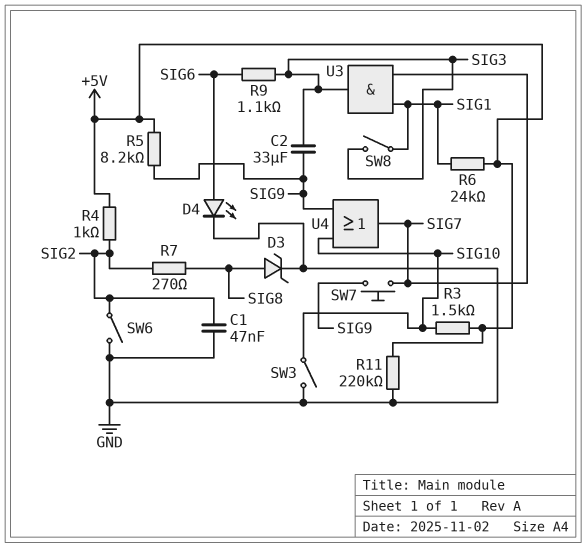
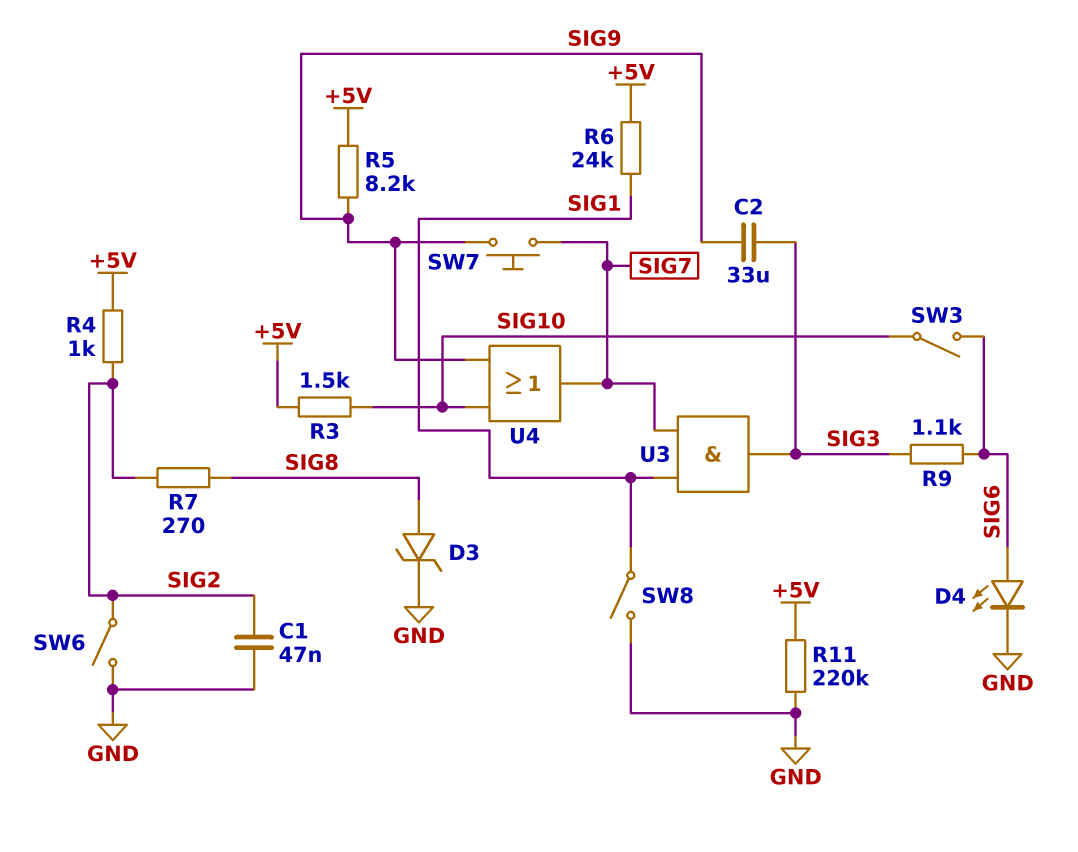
SW3: switch (GND, SIG10) -> switch (SIG6, SIG10)
SW8: switch (SIG1, SIG3) -> switch (GND, SIG1)

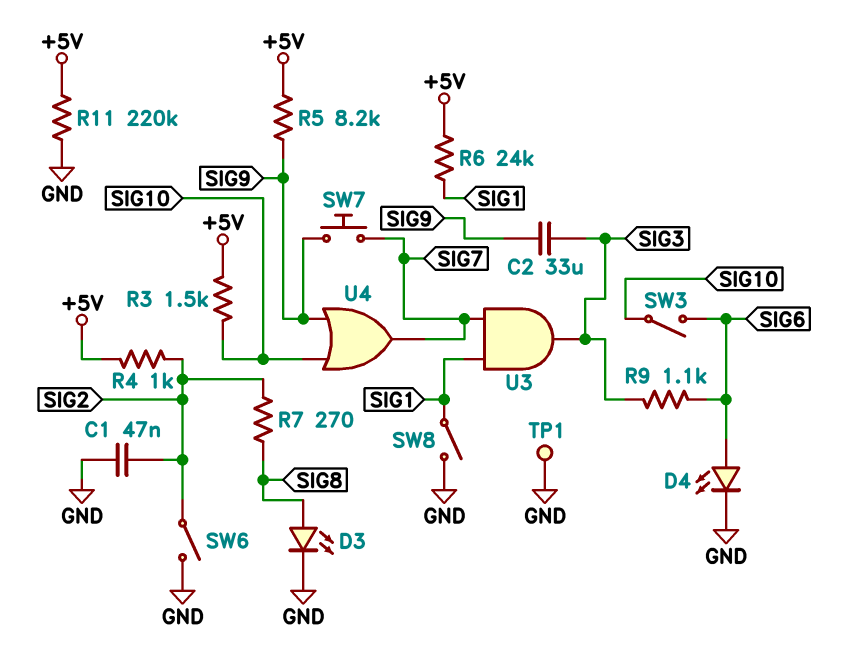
D3: zener (A SIG8, K GND) -> LED (A SIG8, K GND)
TP1: none -> test point (GND)

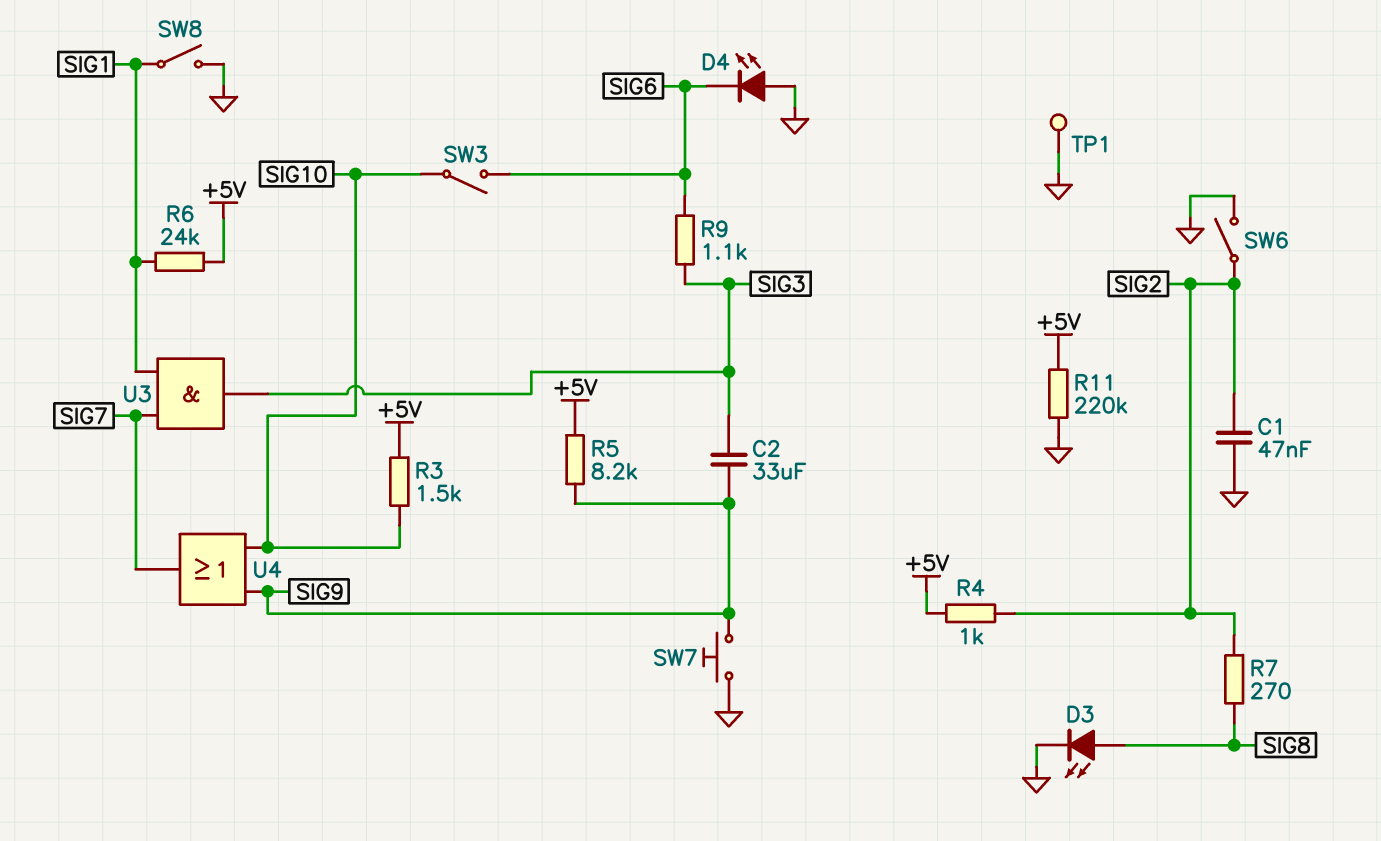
D4: LED (A SIG6, K GND) -> LED (A GND, K SIG6)
SW7: button (SIG7, SIG9) -> button (GND, SIG9)

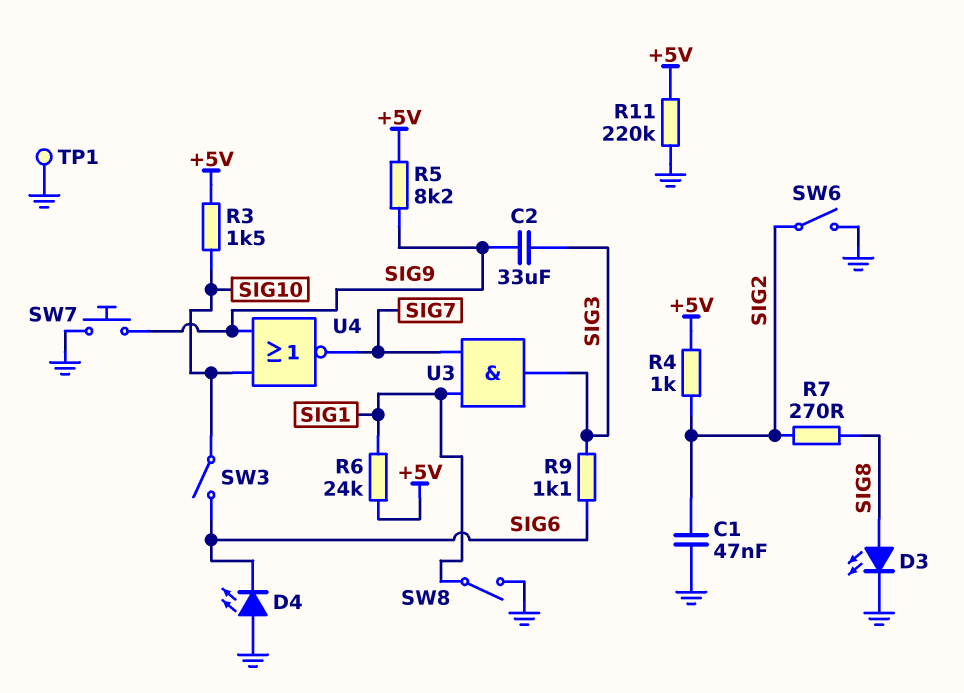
U4: OR (in SIG9, in SIG10, out SIG7) -> NOR (in SIG9, in SIG10, out SIG7)

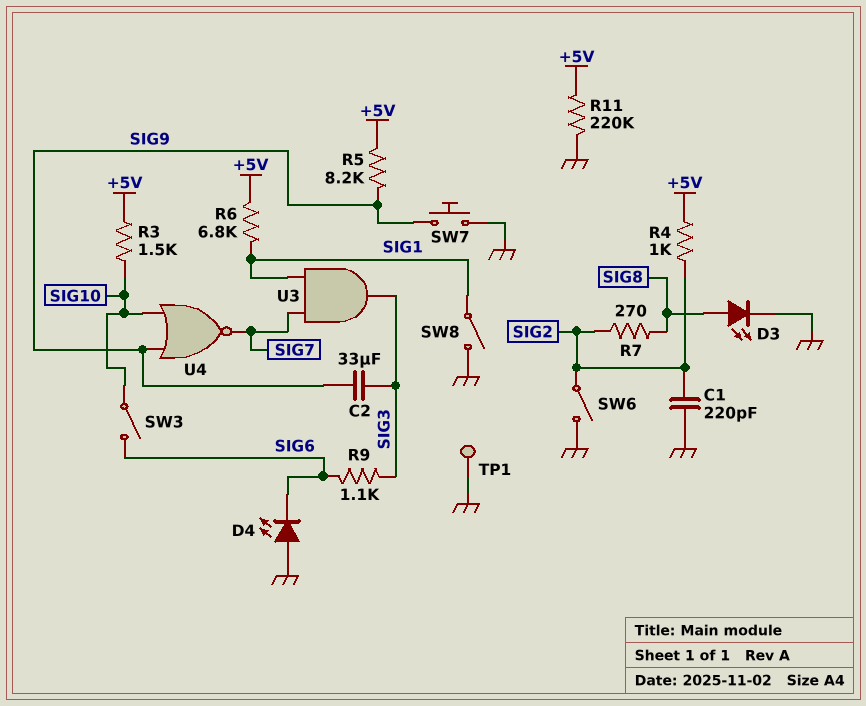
C1: 47nF (GND, SIG2) -> 220pF (GND, SIG2)
R6: 24k (+5V, SIG1) -> 6.8k (+5V, SIG1)

